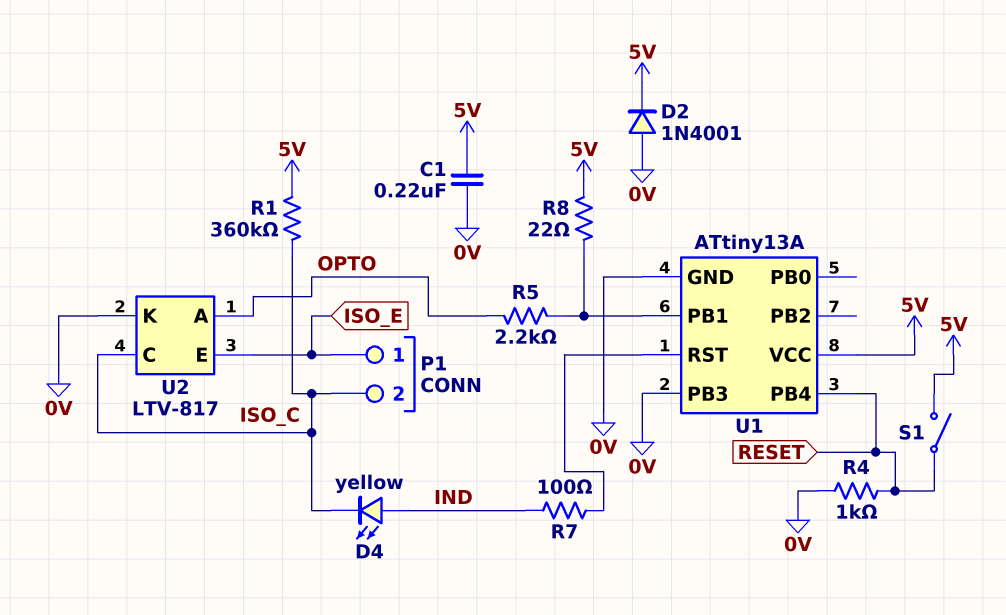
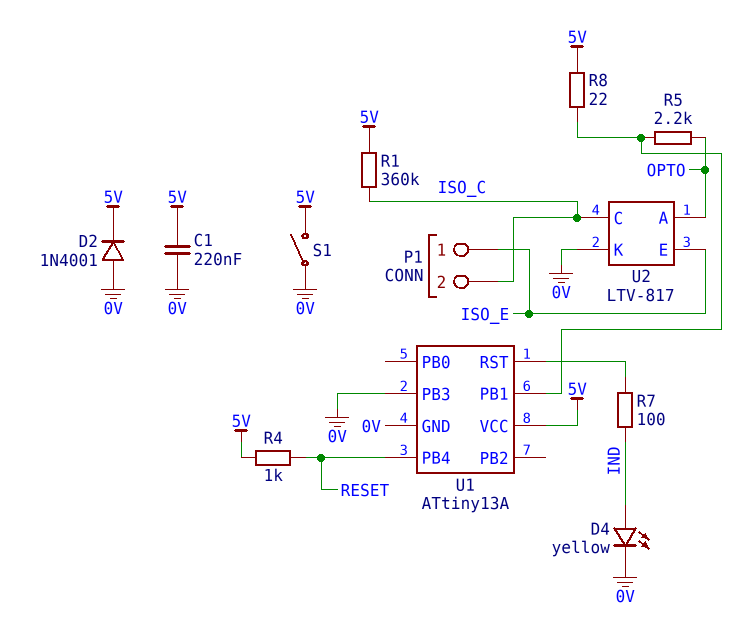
D4: LED yellow (A IND, K ISO_C) -> LED yellow (A IND, K 0V)
R4: 1k (0V, RESET) -> 1k (5V, RESET)
S1: switch (5V, RESET) -> switch (0V, 5V)

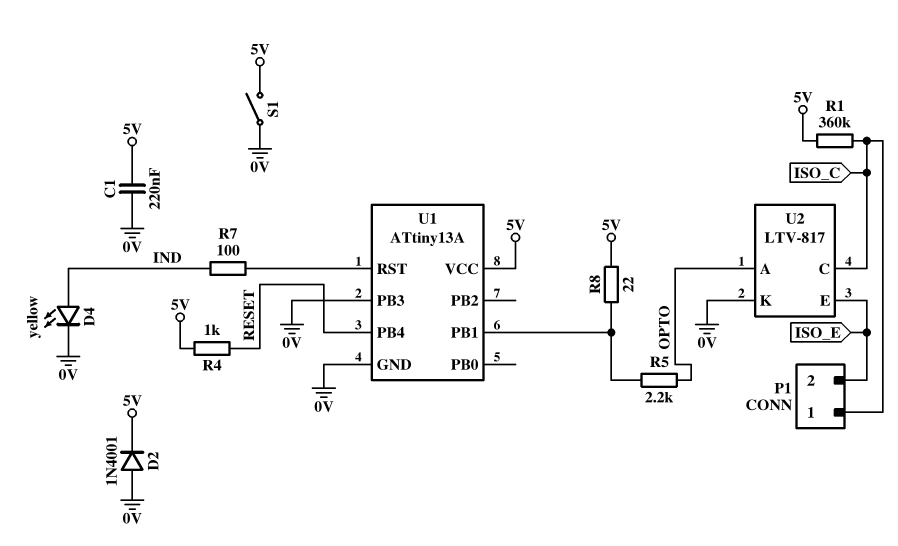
P1 pin 1: ISO_E -> ISO_C
P1 pin 2: ISO_C -> ISO_E

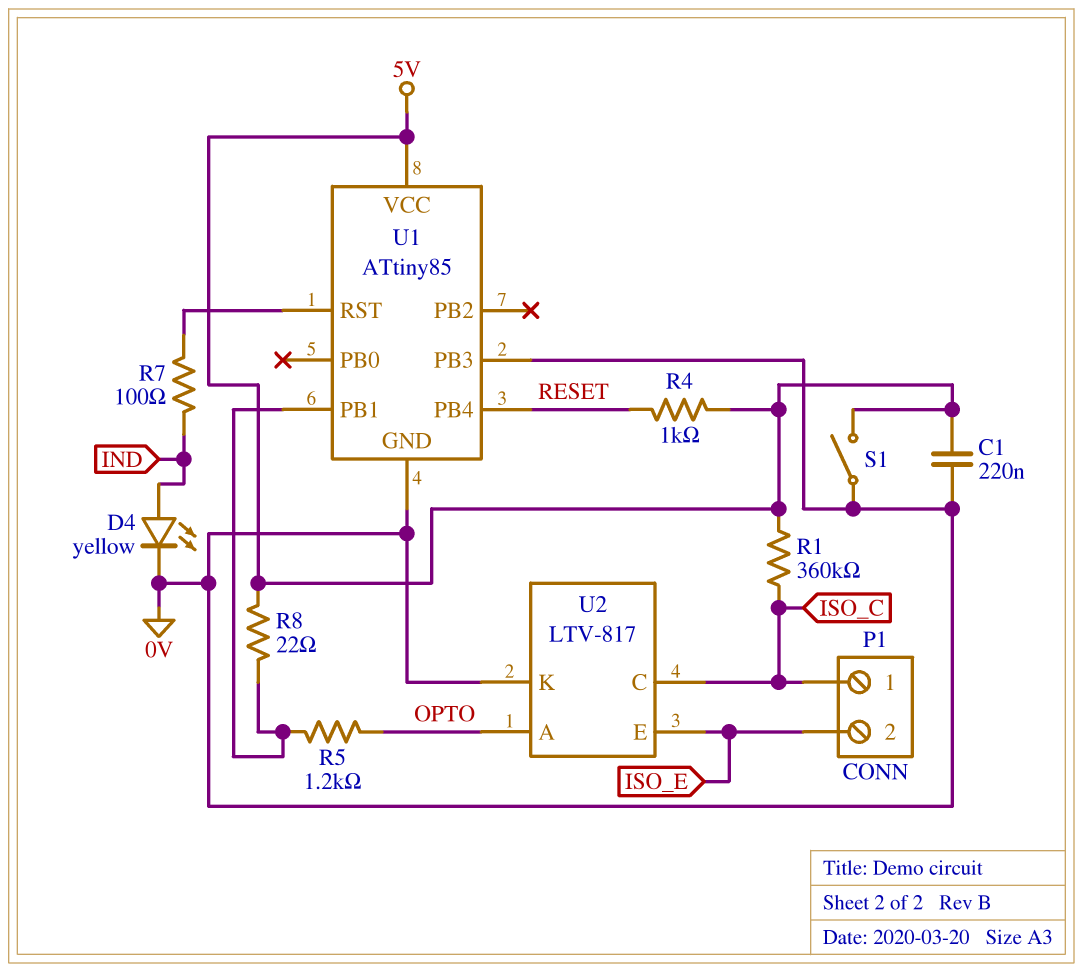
D2: diode 1N4001 (A 0V, K 5V) -> none
R5: 2.2k (OPTO, U1/PB1) -> 1.2k (OPTO, U1/PB1)
U1: ATtiny13A -> ATtiny85

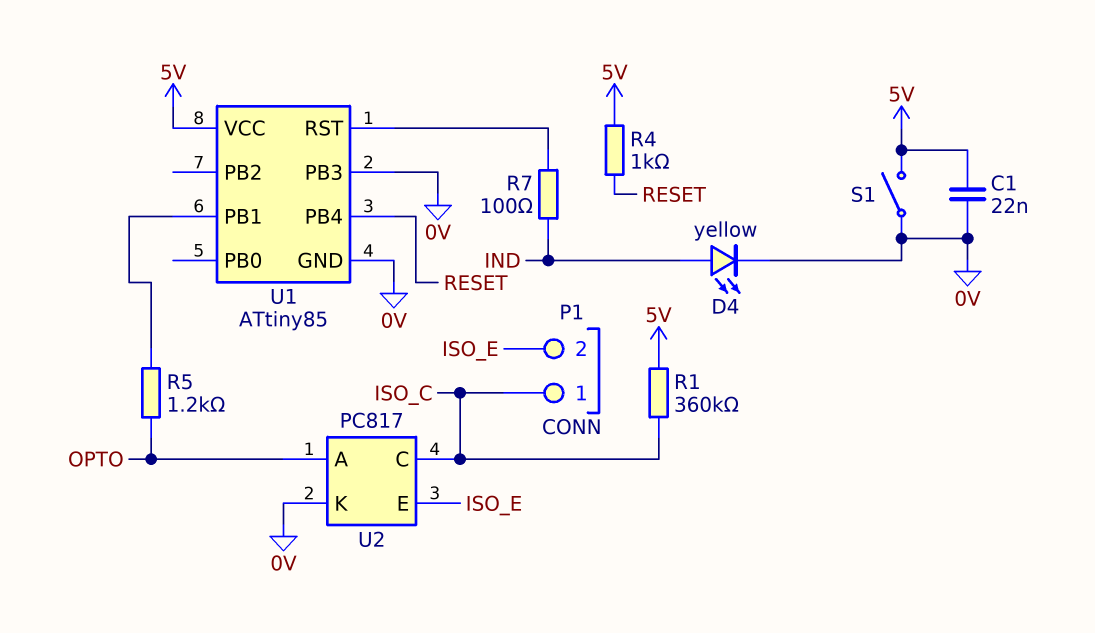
C1: 220nF (0V, 5V) -> 22nF (0V, 5V)
R8: 22 (5V, U1/PB1) -> none
U2: LTV-817 -> PC817

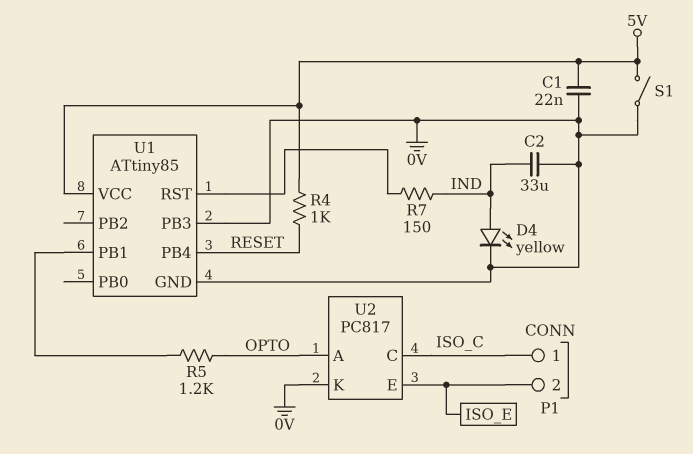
C2: none -> 33uF (0V, IND)
R1: 360k (5V, ISO_C) -> none
R7: 100 (IND, U1/RST) -> 150 (IND, U1/RST)

